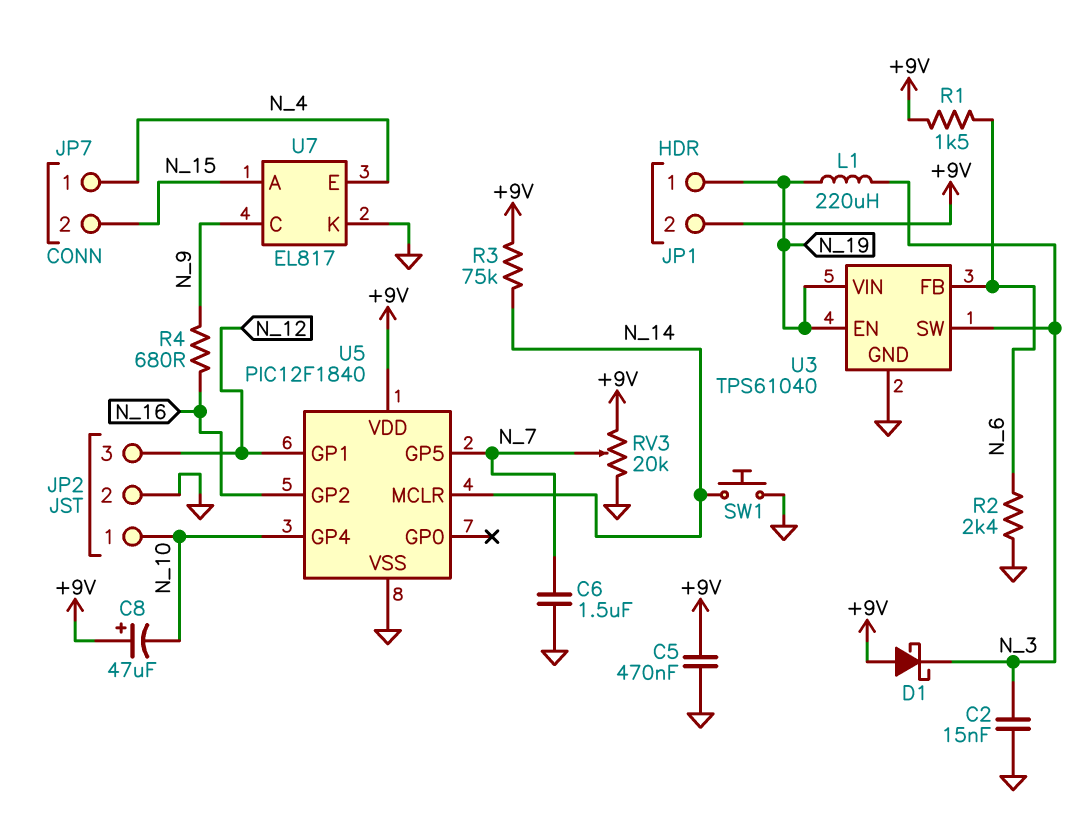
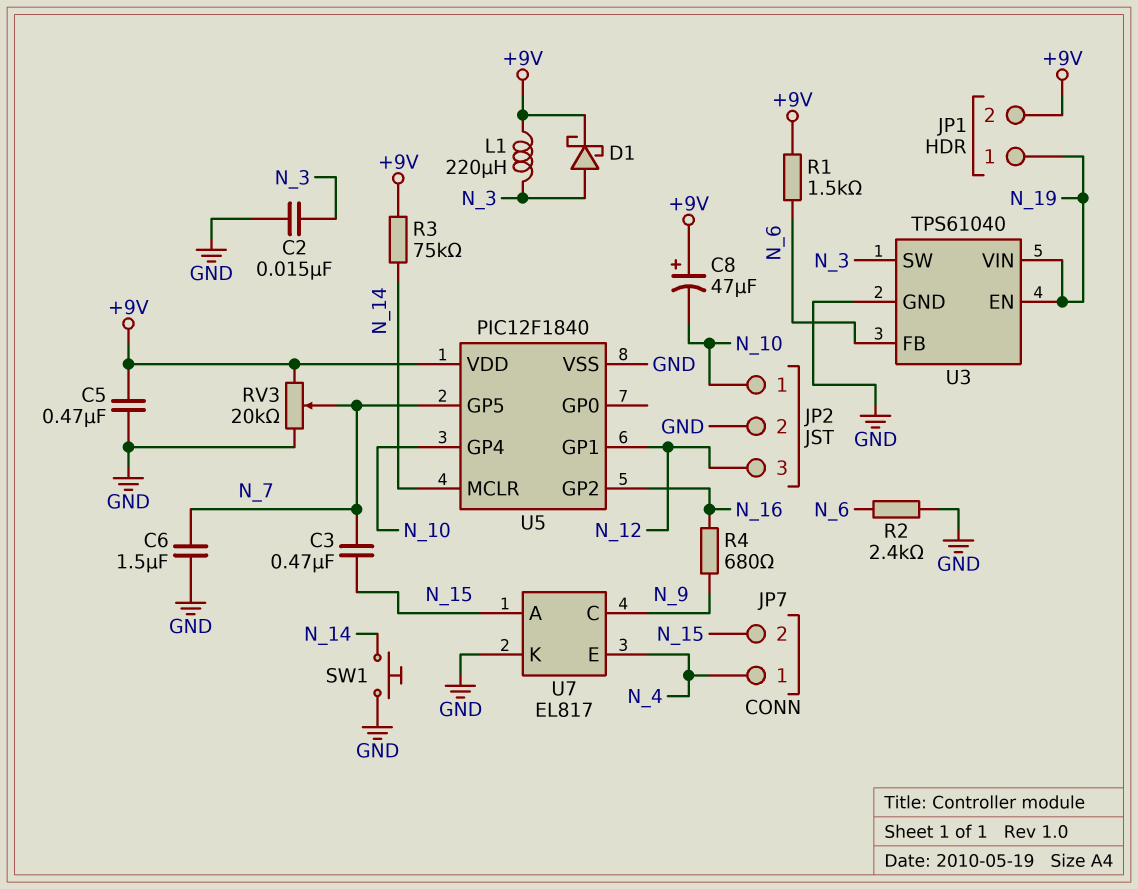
C3: none -> 470nF (N_7, N_15)
D1: schottky (A +9V, K N_3) -> schottky (A N_3, K +9V)
L1: 220uH (N_3, N_19) -> 220uH (+9V, N_3)

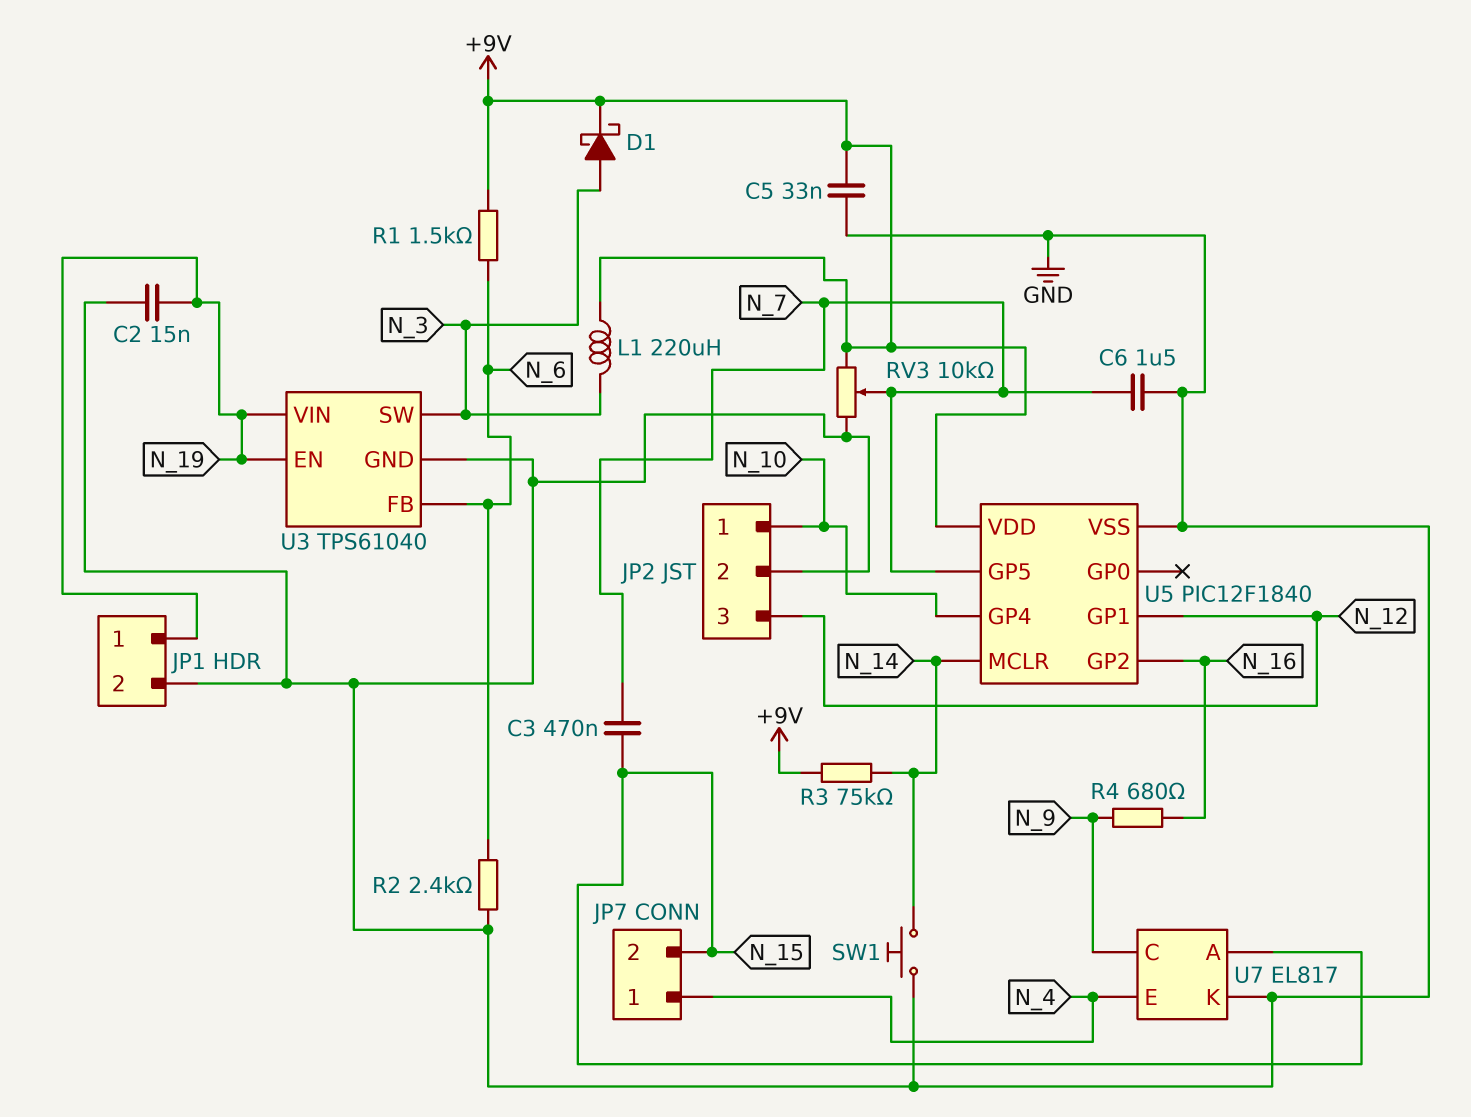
C2: 15nF (GND, N_3) -> 15nF (GND, N_19)
C5: 470nF (+9V, GND) -> 33nF (+9V, GND)
C8: 47uF (plus +9V, minus N_10) -> none
JP1 pin 2: +9V -> GND
RV3: 20k (+9V, GND, wiper N_7) -> 10k (+9V, GND, wiper N_7)

